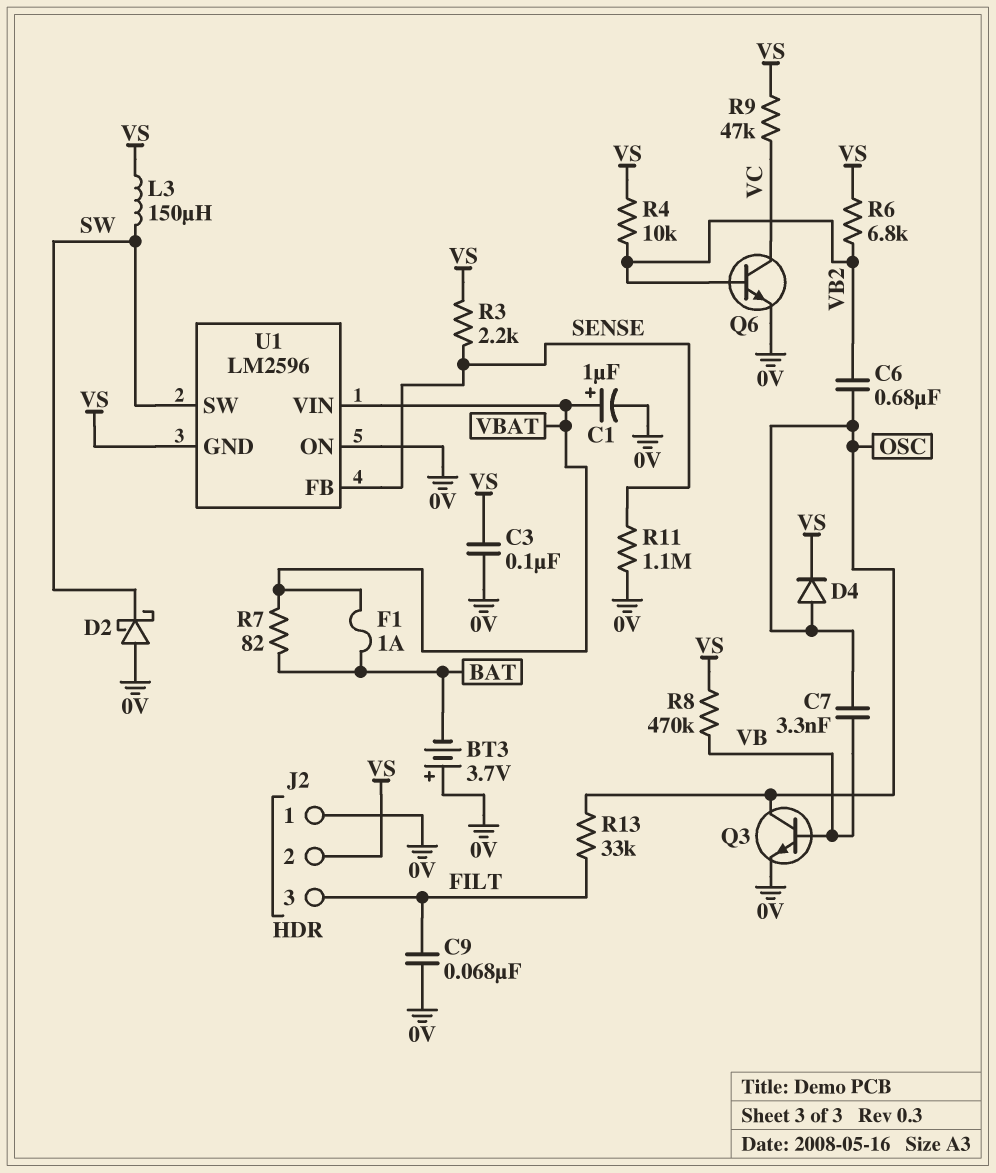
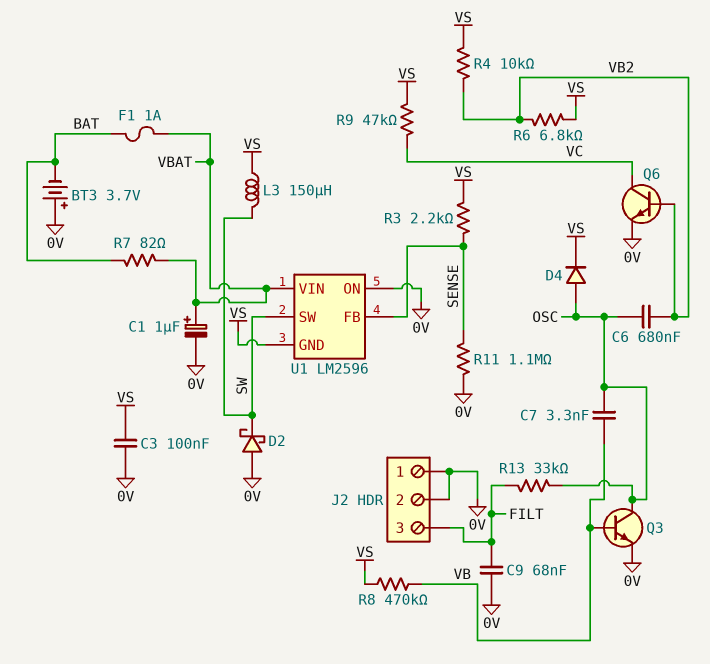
J2 pin 2: VS -> 0V

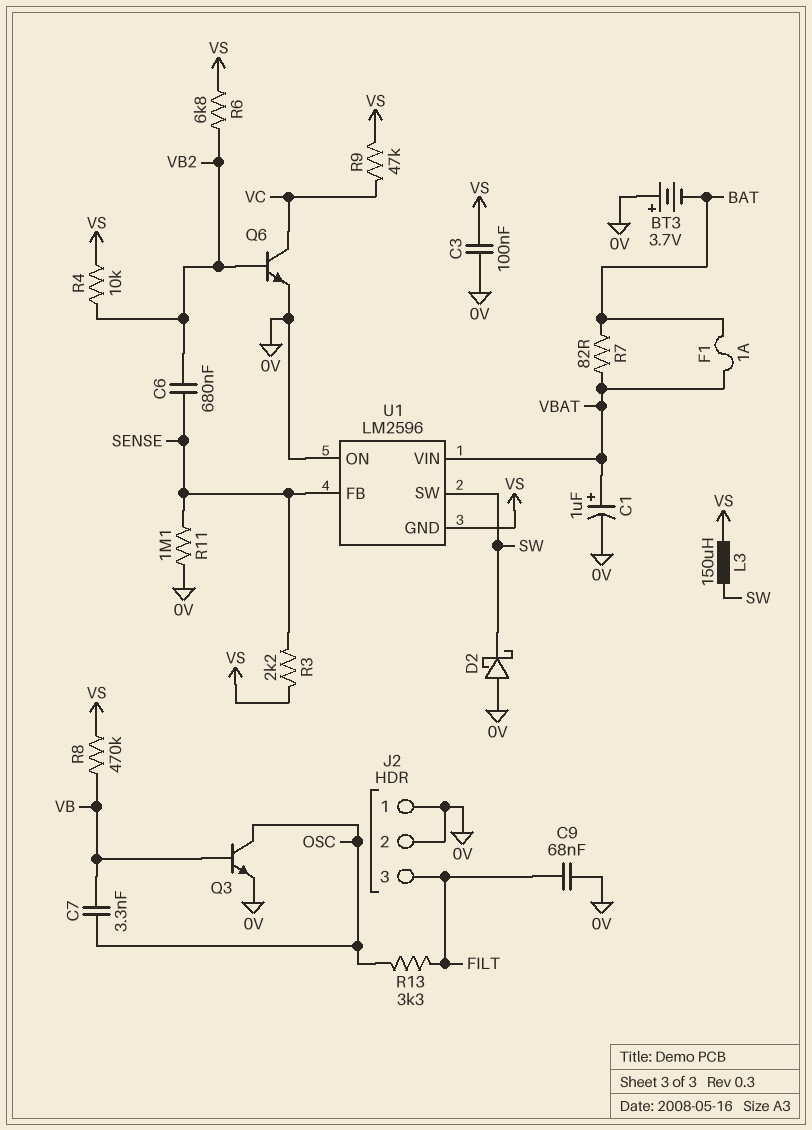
C6: 680nF (OSC, VB2) -> 680nF (SENSE, VB2)
D4: diode (A OSC, K VS) -> none
R13: 33k (FILT, OSC) -> 3.3k (FILT, OSC)

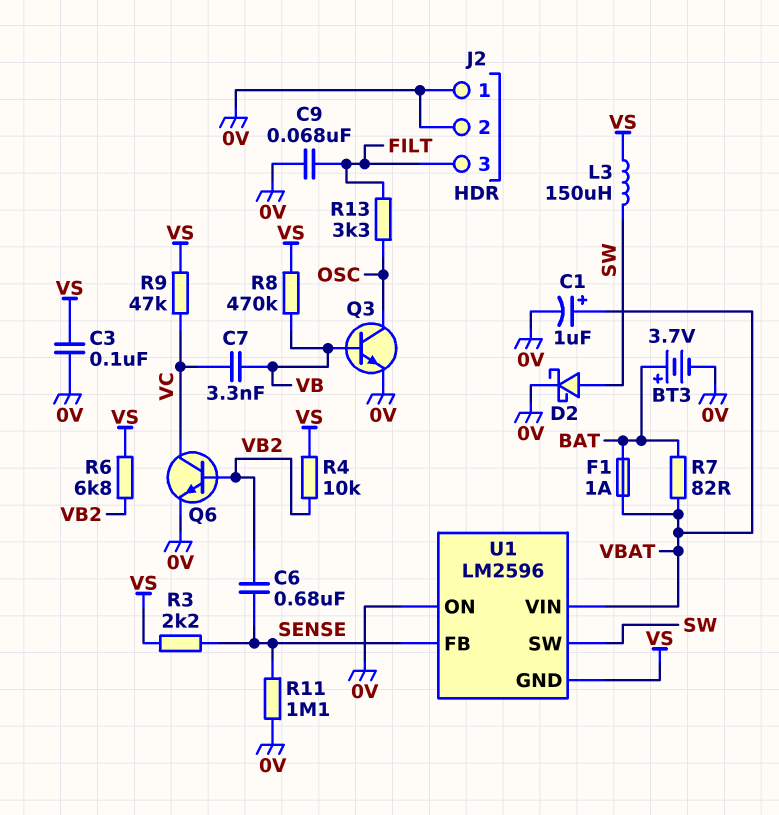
BT3: 3.7V (plus 0V, minus BAT) -> 3.7V (plus BAT, minus 0V)
C7: 3.3nF (OSC, VB) -> 3.3nF (VB, VC)
D2: schottky (A 0V, K SW) -> schottky (A SW, K 0V)

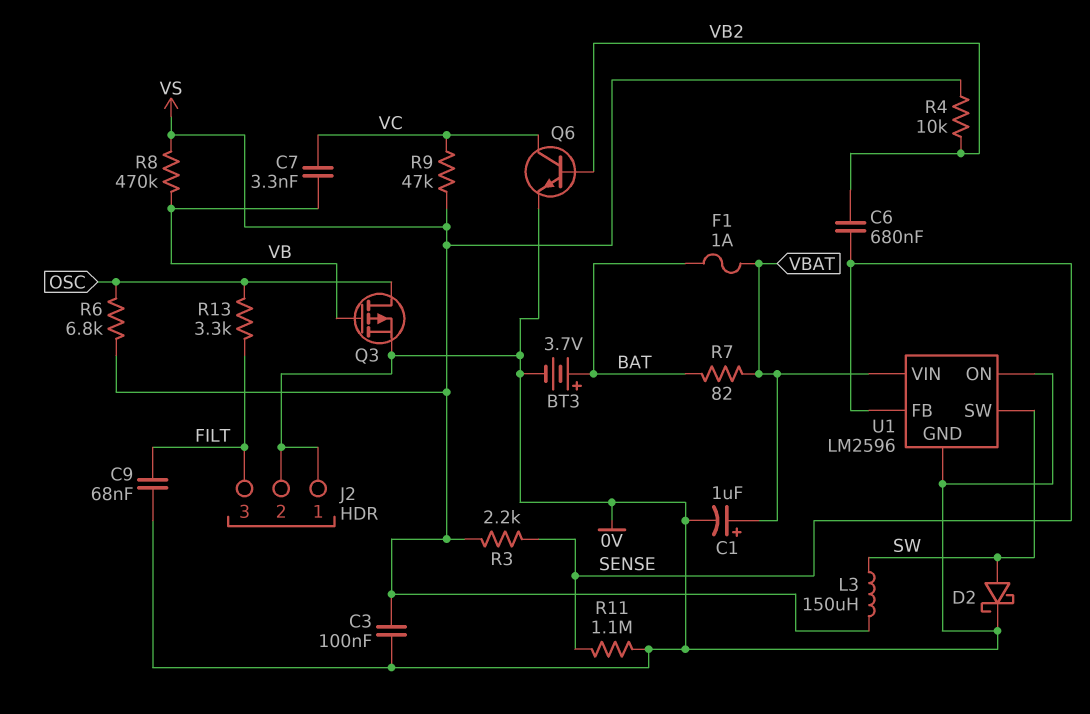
Q3: NPN (B VB, C OSC, E 0V) -> PMOS (G VB, D OSC, S 0V)
R6: 6.8k (VB2, VS) -> 6.8k (OSC, VS)
U1 pin GND: VS -> 0V

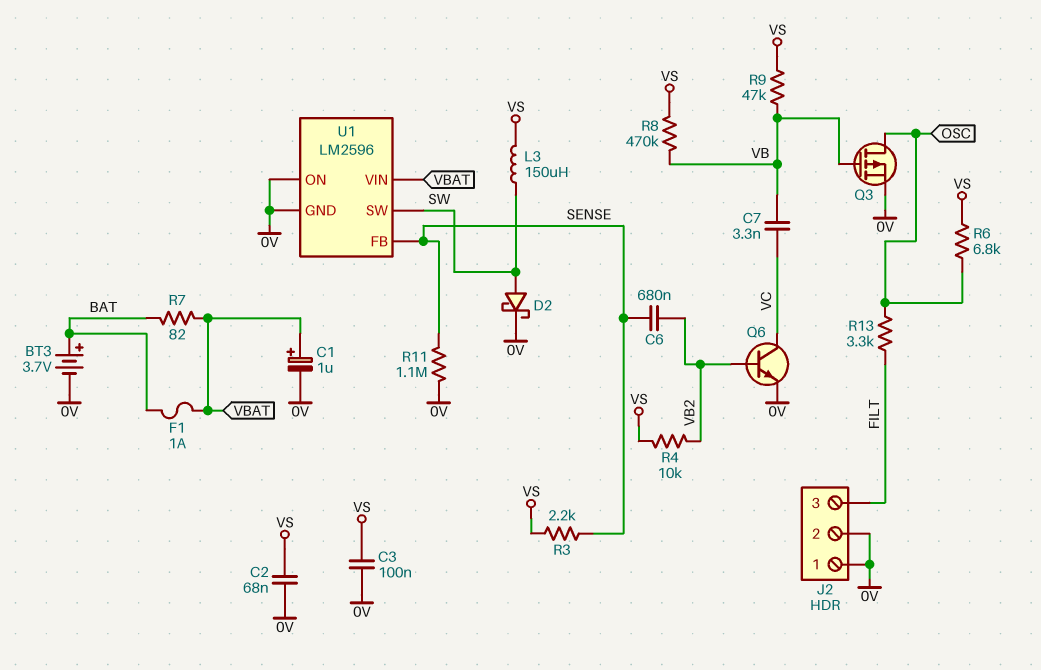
C2: none -> 68nF (0V, VS)
C9: 68nF (0V, FILT) -> none
R9: 47k (VC, VS) -> 47k (VB, VS)

